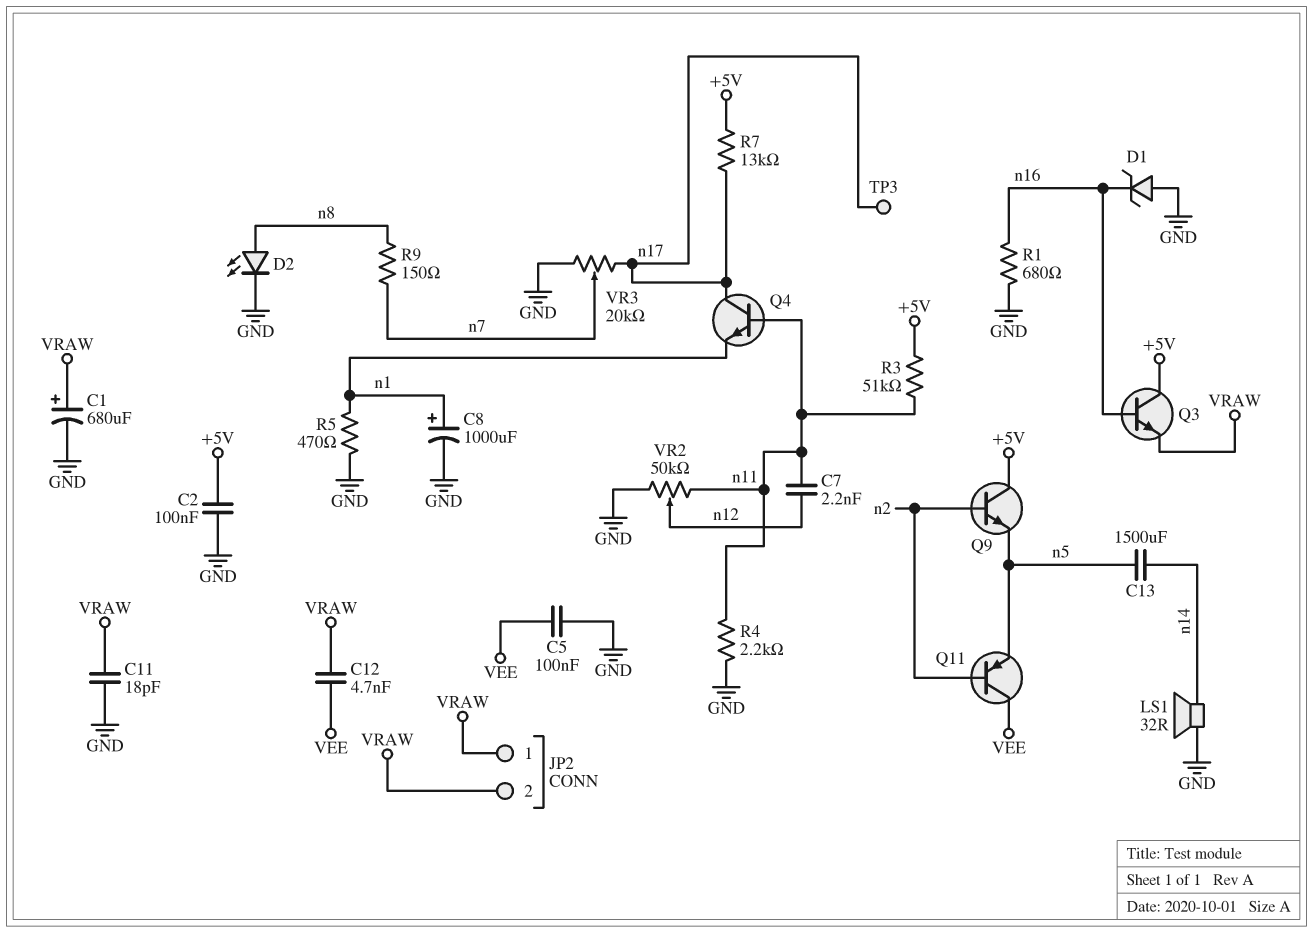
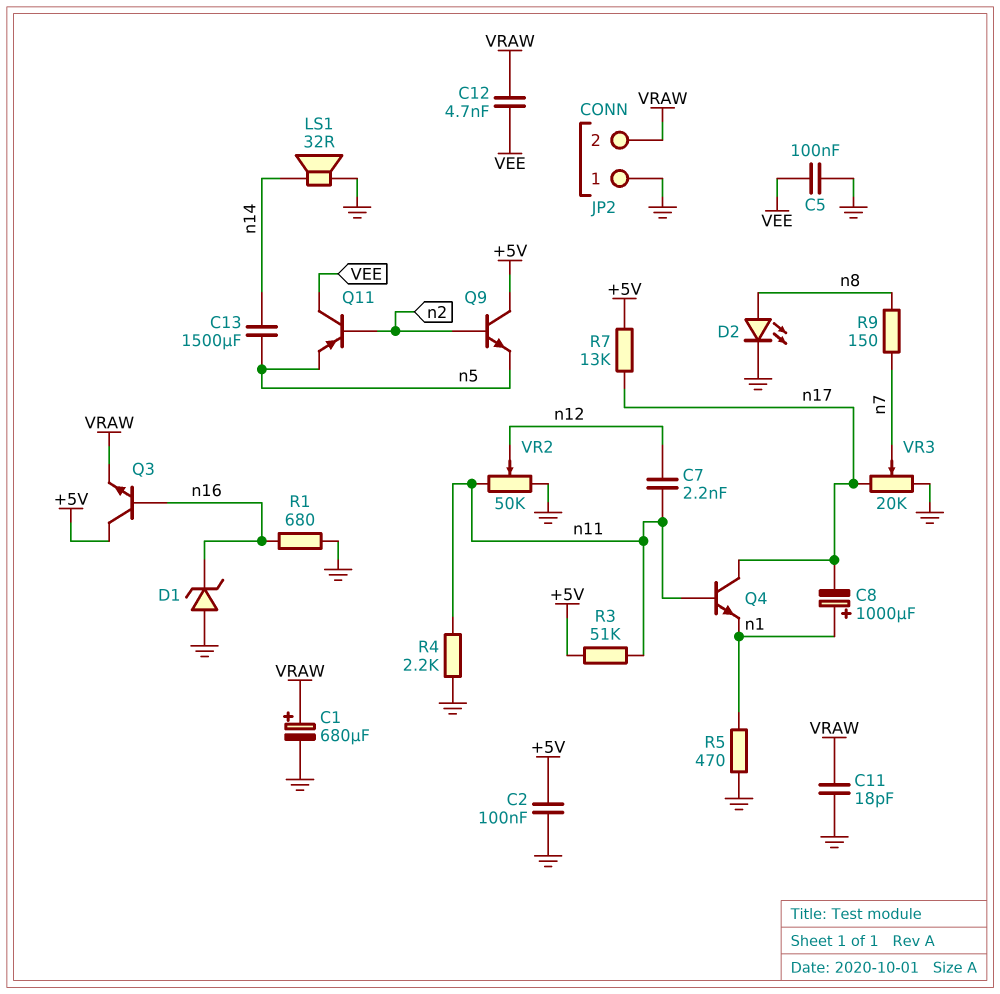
C8: 1000uF (plus n1, minus GND) -> 1000uF (plus n1, minus n17)
JP2 pin 1: VRAW -> GND
TP3: test point (n17) -> none

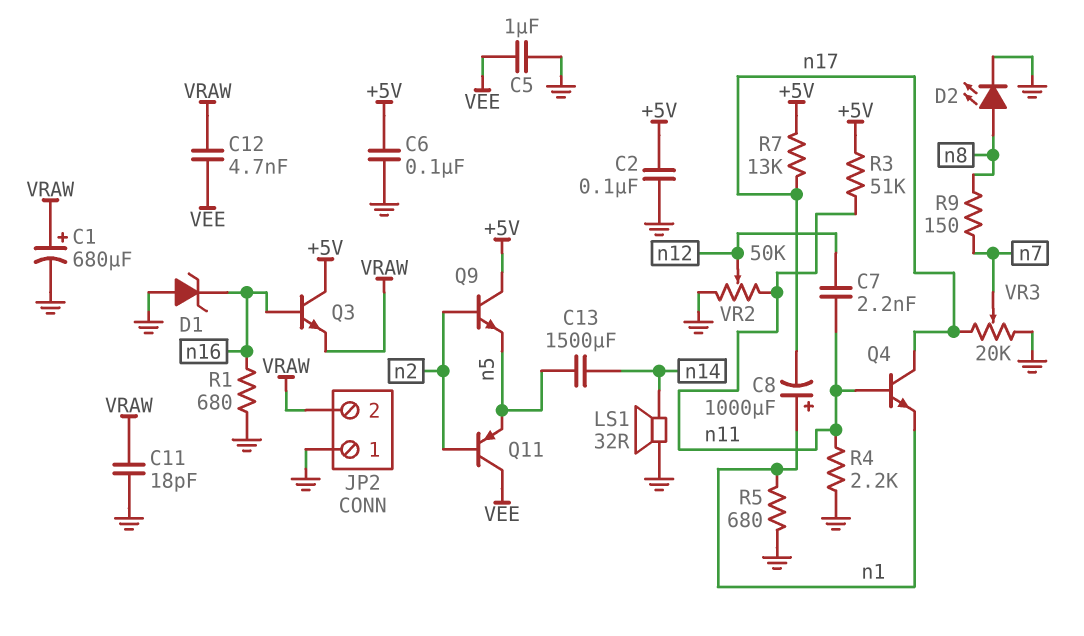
C5: 100nF (GND, VEE) -> 1uF (GND, VEE)
C6: none -> 100nF (+5V, GND)
R5: 470 (GND, n1) -> 680 (GND, n1)

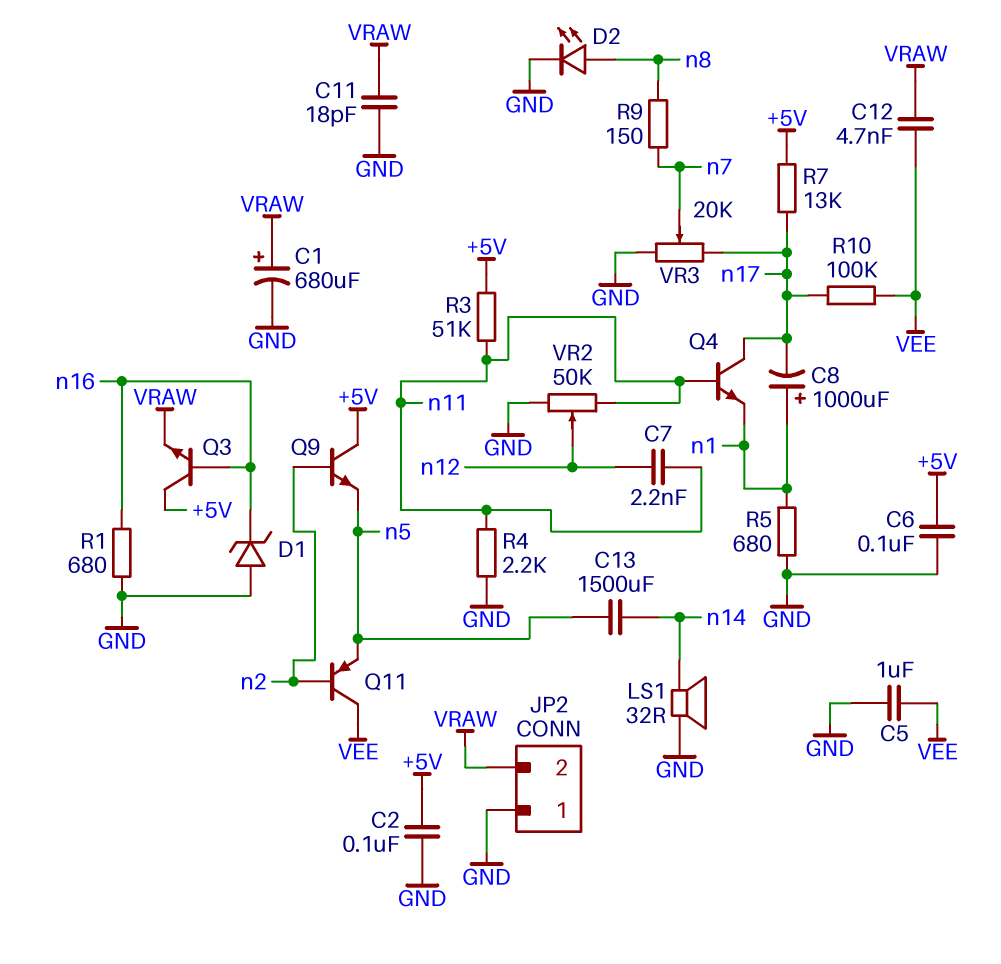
R10: none -> 100k (VEE, n17)

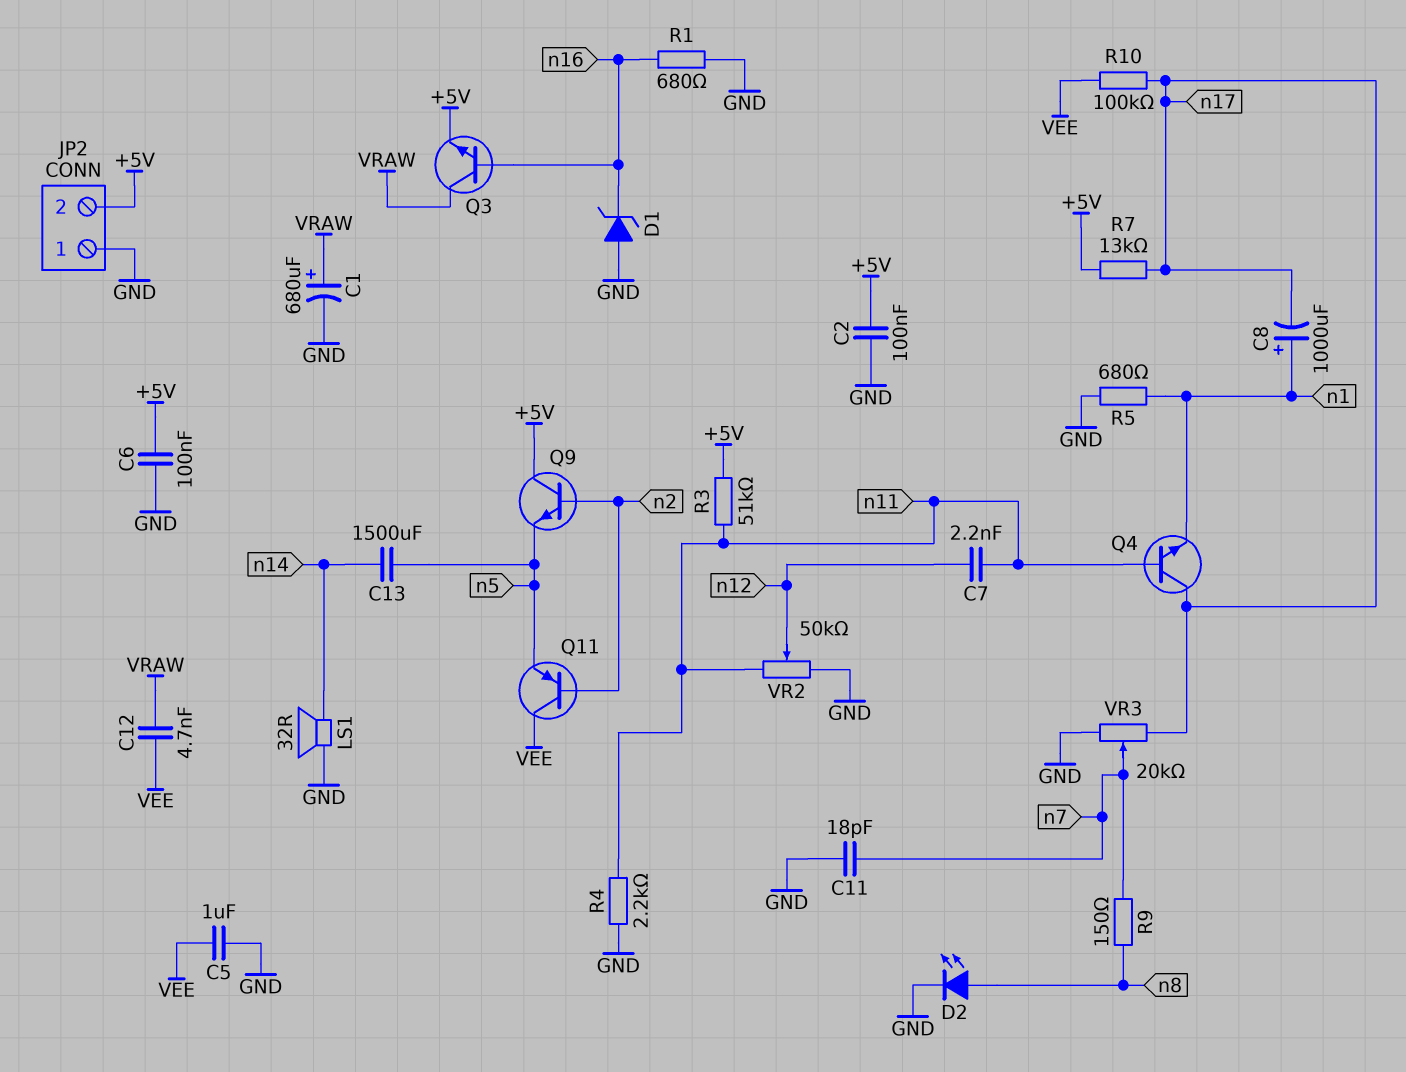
C11: 18pF (GND, VRAW) -> 18pF (GND, n7)
JP2 pin 2: VRAW -> +5V
Q3: NPN (B n16, C +5V, E VRAW) -> NPN (B n16, C VRAW, E +5V)

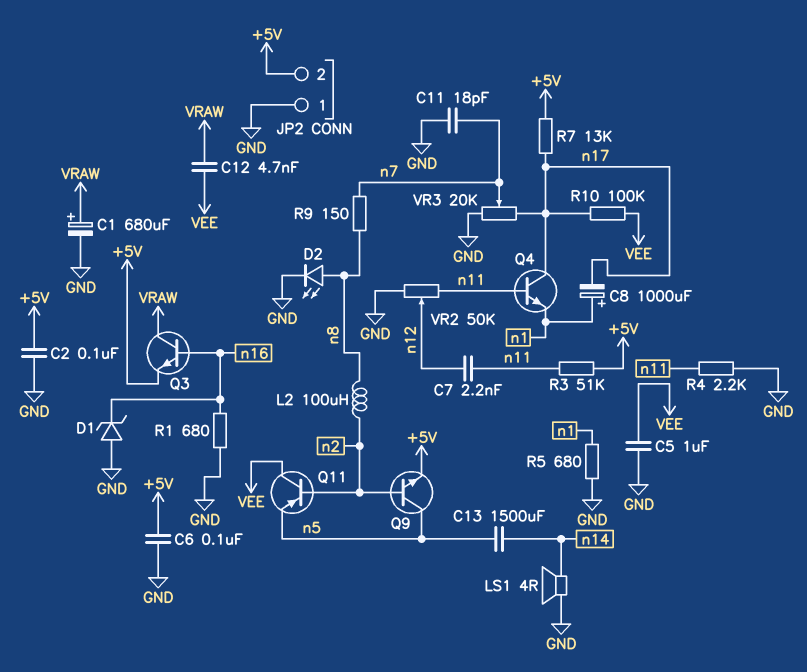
L2: none -> 100uH (n2, n8)
LS1: speaker 32R (GND, n14) -> speaker 4R (GND, n14)
Q9: NPN (B n2, C +5V, E n5) -> NPN (B n2, C n5, E +5V)

